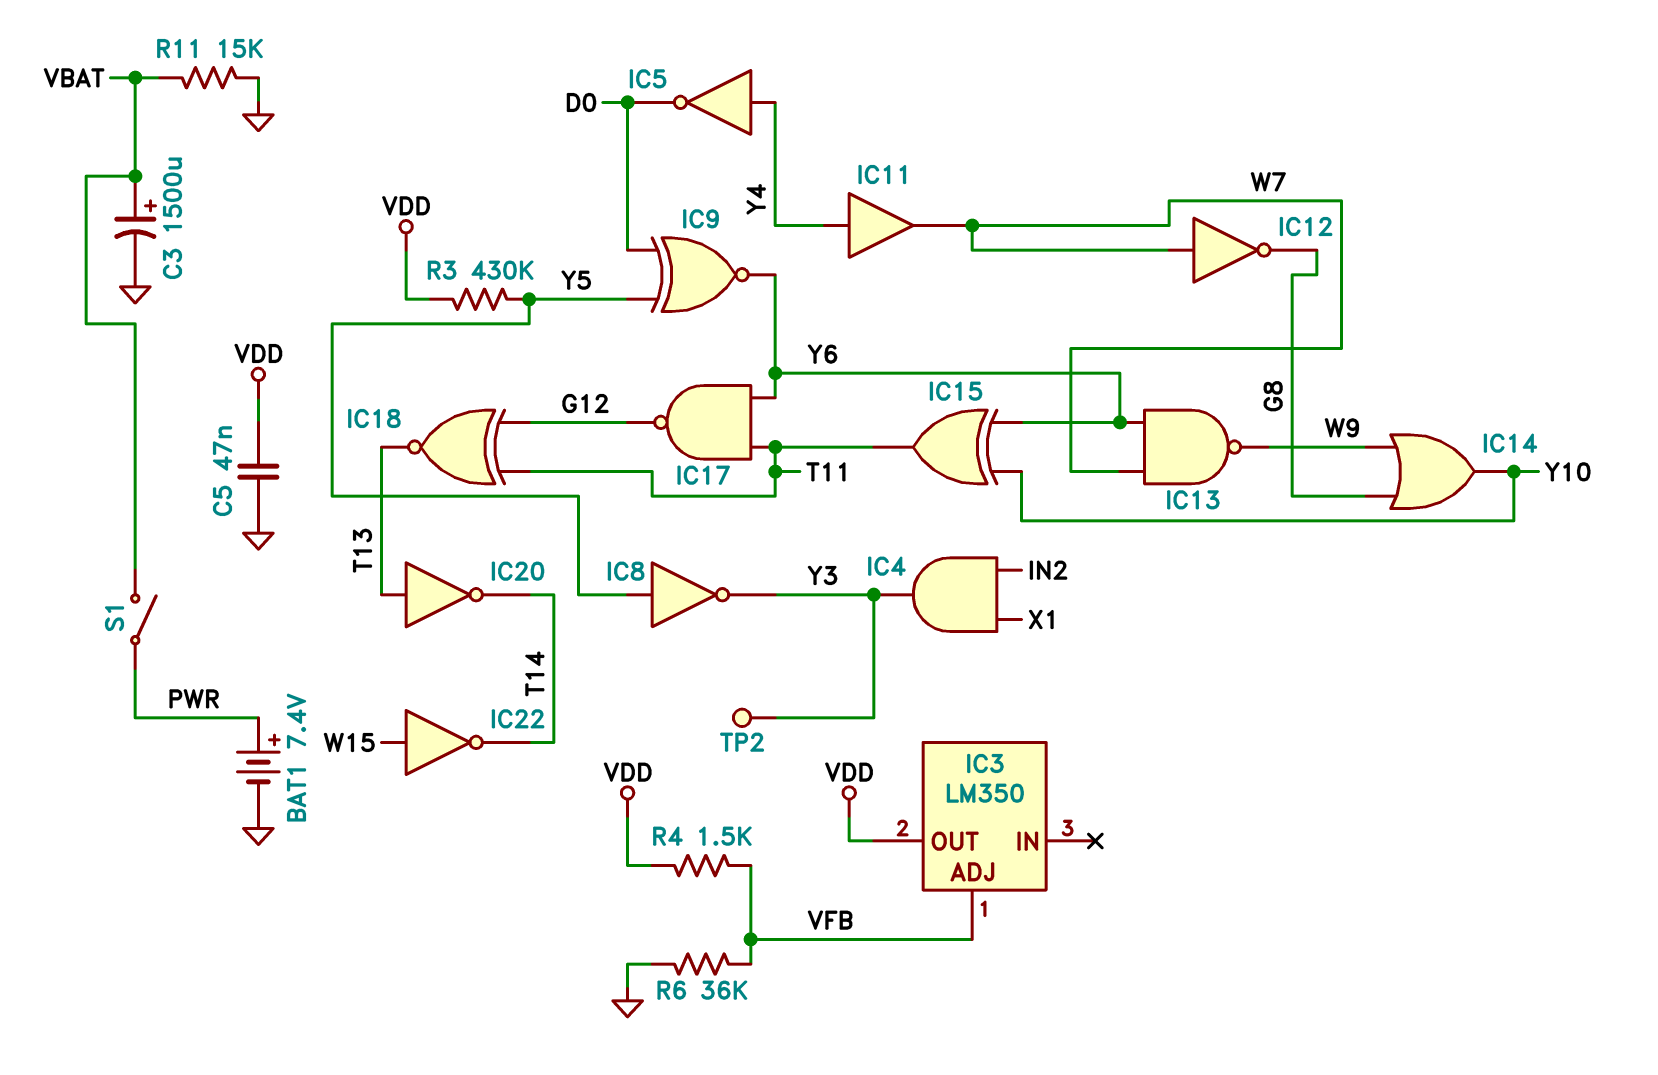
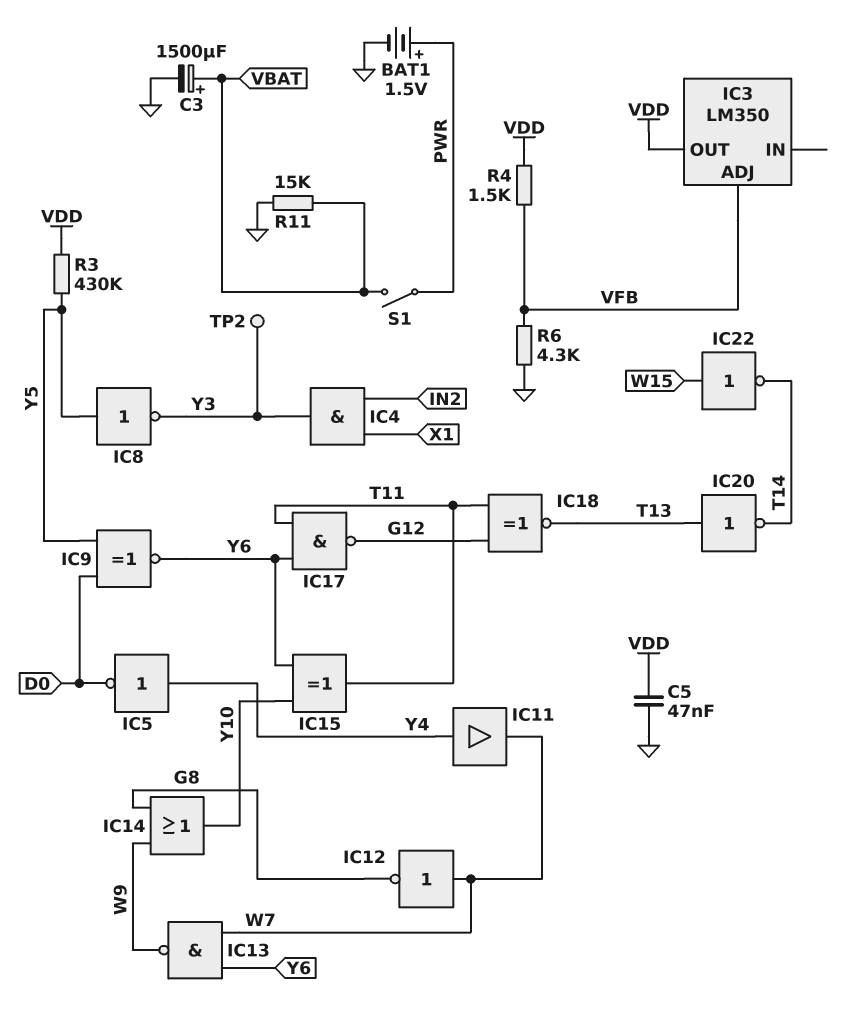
BAT1: 7.4V (plus PWR, minus GND) -> 1.5V (plus PWR, minus GND)
R6: 36k (GND, VFB) -> 4.3k (GND, VFB)

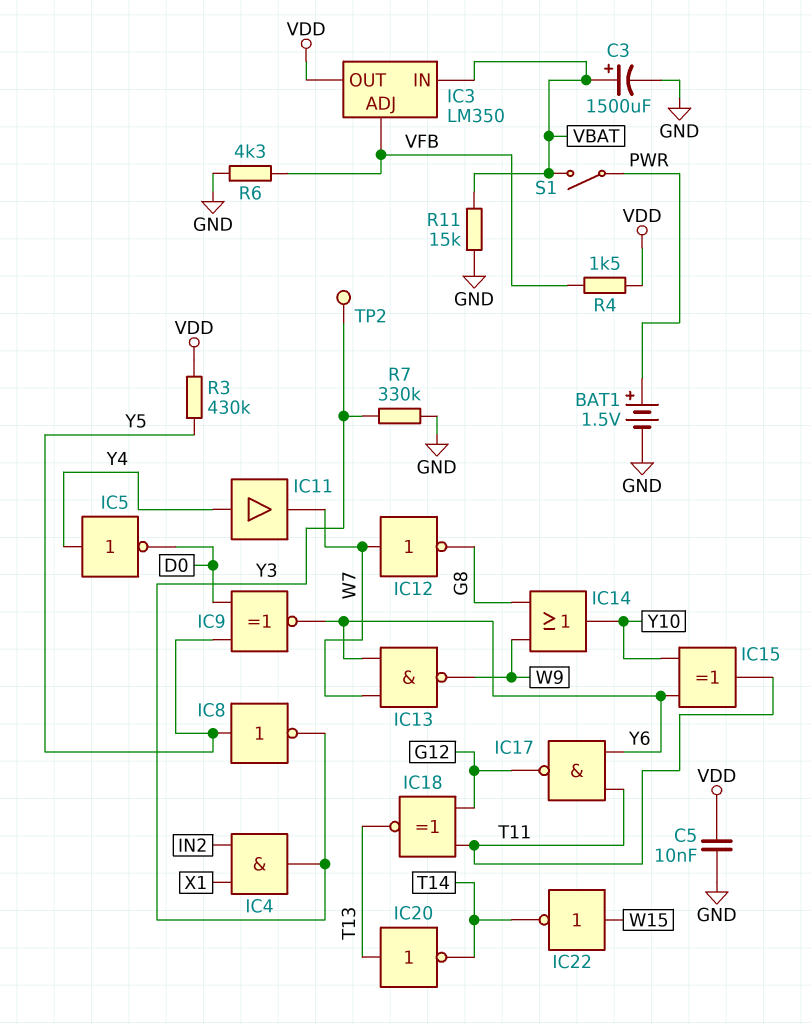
C5: 47nF (GND, VDD) -> 10nF (GND, VDD)
IC3 pin IN: none -> VBAT
R7: none -> 330k (GND, Y3)

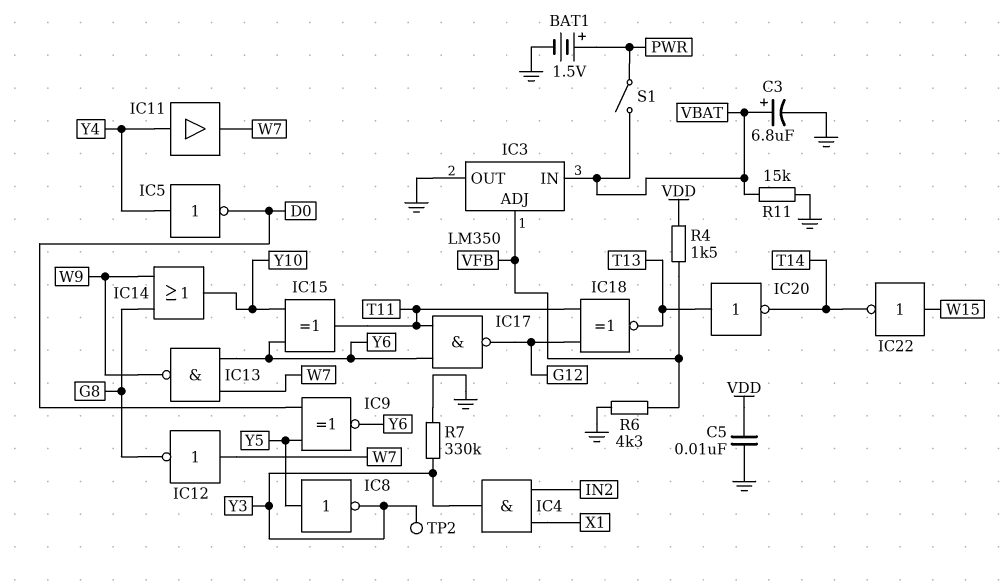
C3: 1500uF (plus VBAT, minus GND) -> 6.8uF (plus VBAT, minus GND)
IC3 pin OUT: VDD -> GND
R3: 430k (VDD, Y5) -> none

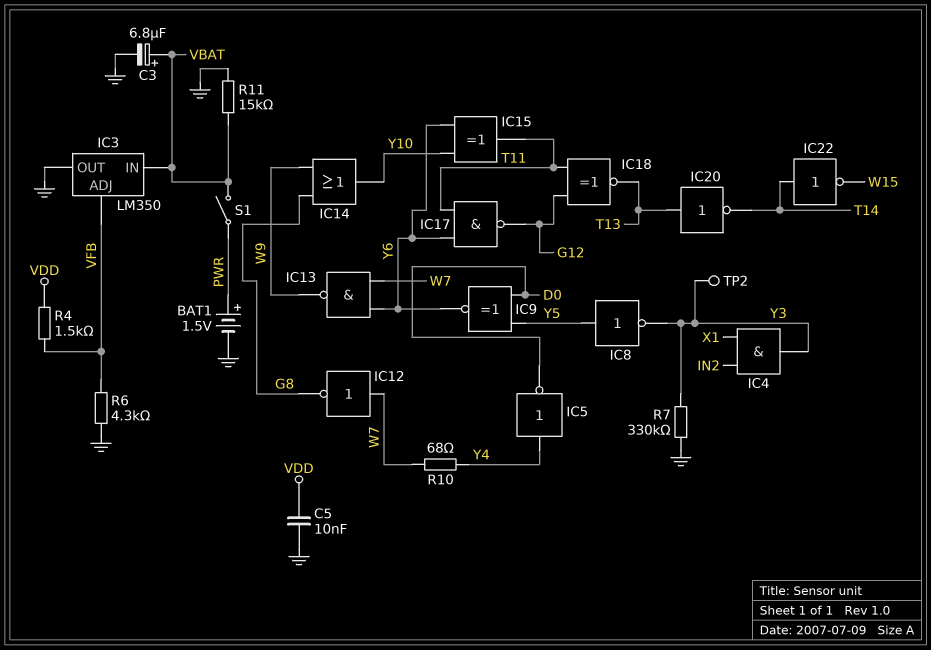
IC11: buffer (in Y4, out W7) -> none
IC22: NOT (in W15, out T14) -> NOT (in T14, out W15)
R10: none -> 68 (W7, Y4)

